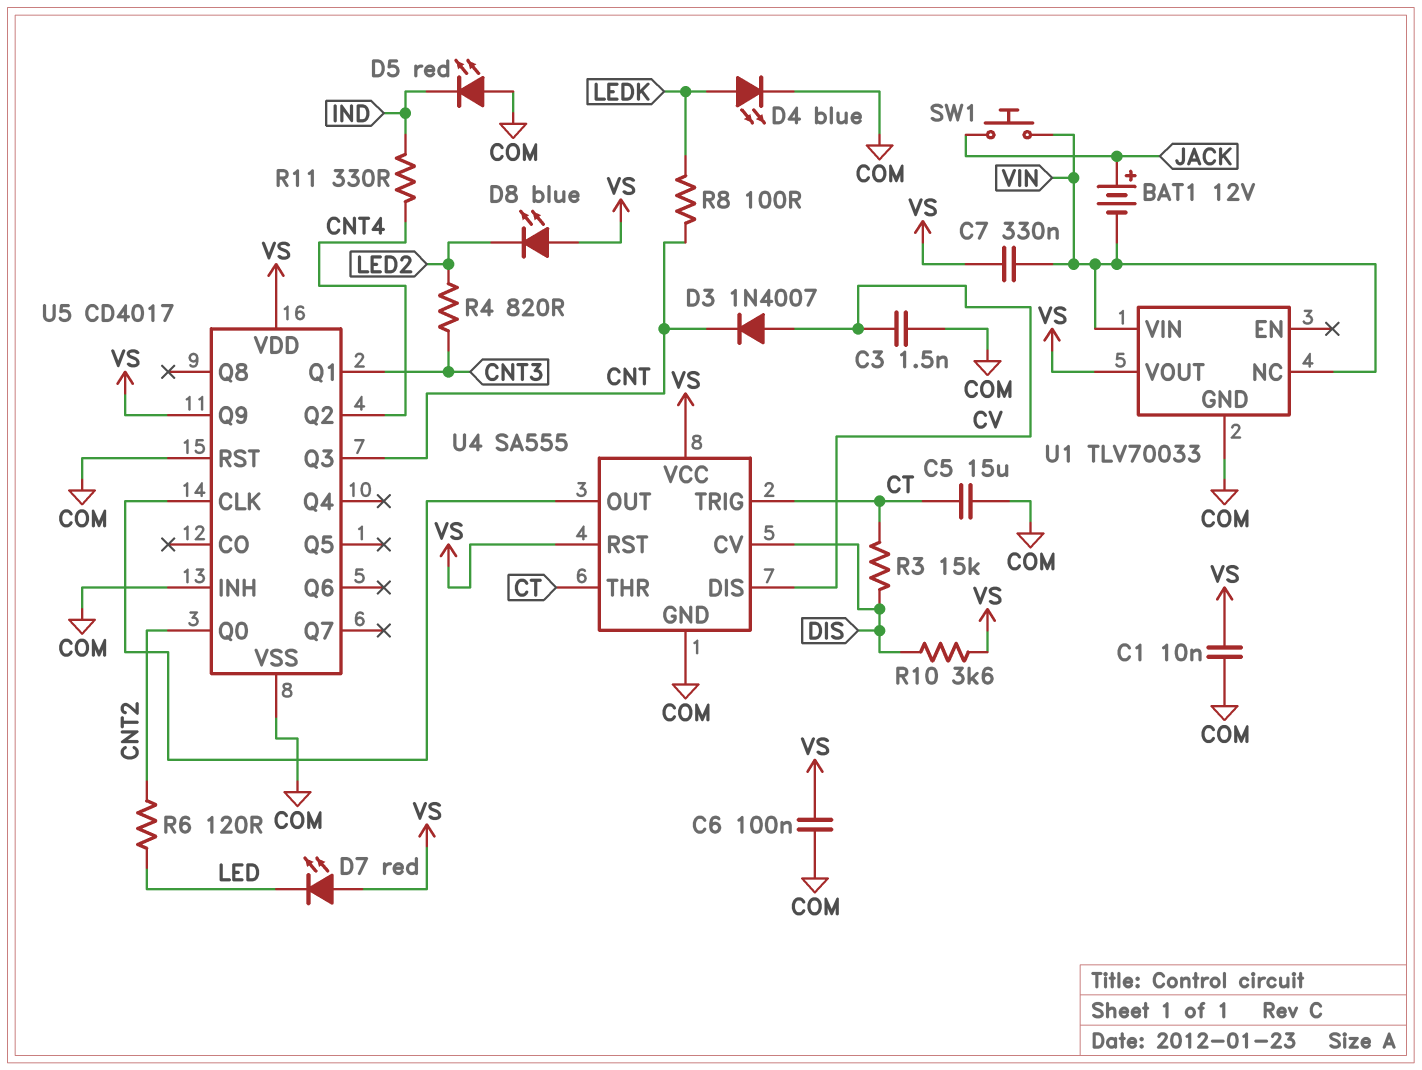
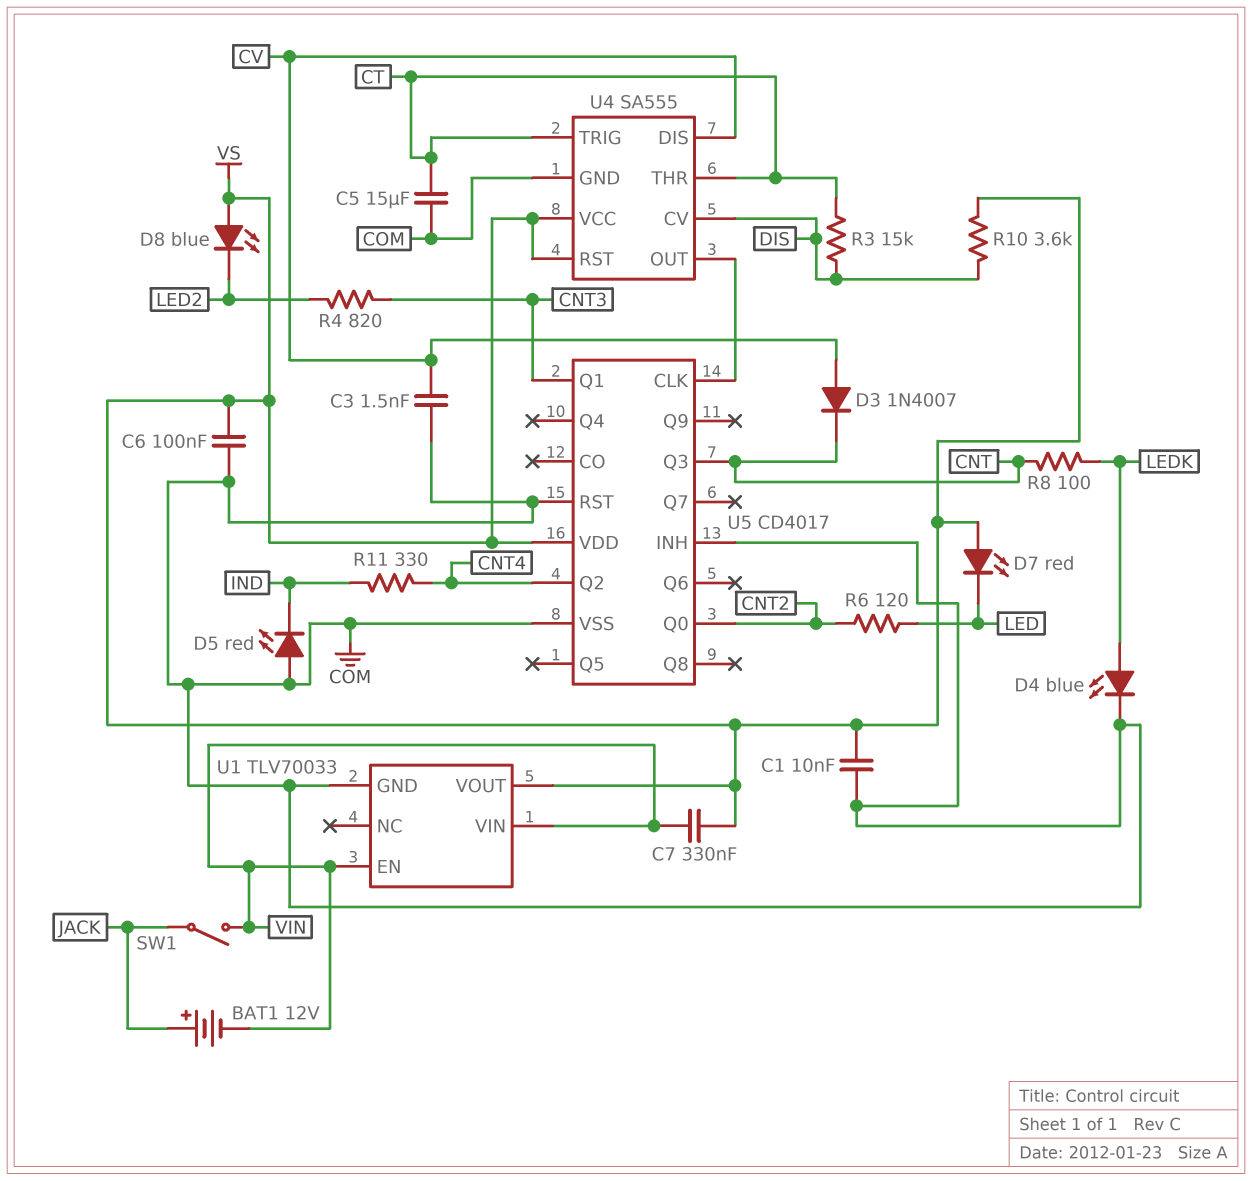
SW1: button (JACK, VIN) -> switch (JACK, VIN)
U1 pin EN: none -> VIN
U1 pin NC: VIN -> none
U5 pin Q9: VS -> none

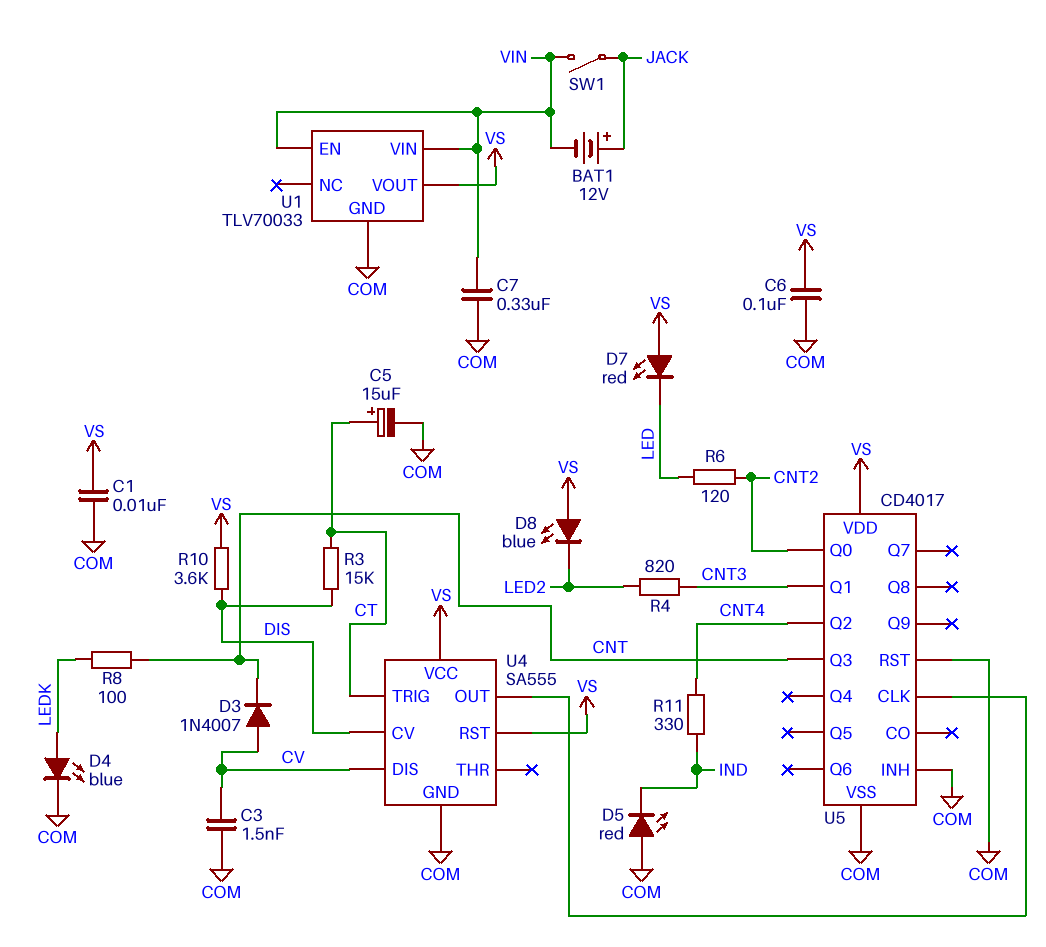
C5: 15uF (COM, CT) -> 15uF (plus CT, minus COM)
C7: 330nF (VIN, VS) -> 330nF (COM, VIN)
U4 pin THR: CT -> none

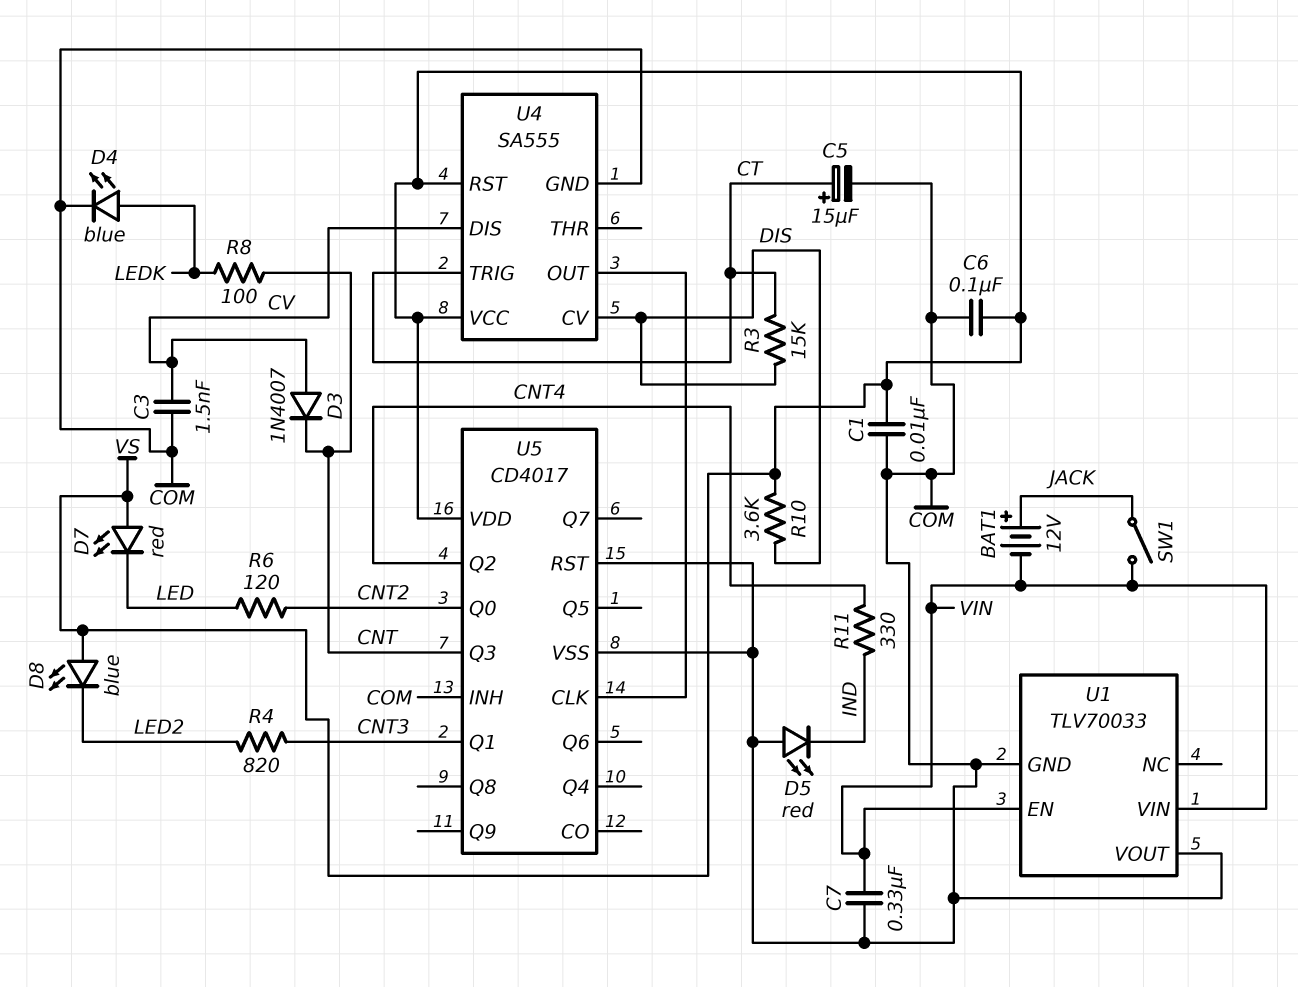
U1 pin VOUT: VS -> COM

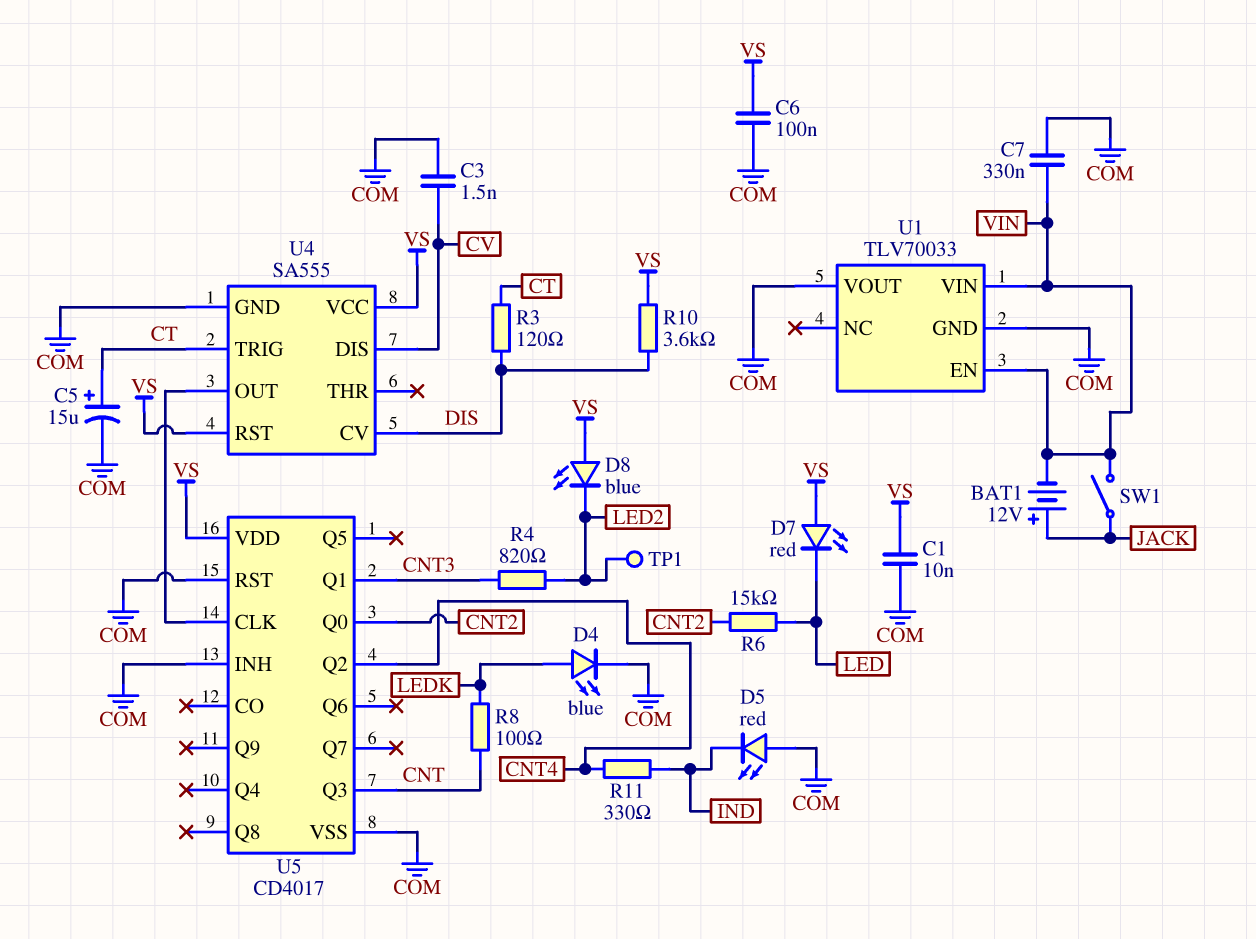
D3: diode 1N4007 (A CV, K CNT) -> none
R3: 15k (CT, DIS) -> 120 (CT, DIS)
R6: 120 (CNT2, LED) -> 15k (CNT2, LED)
TP1: none -> test point (LED2)

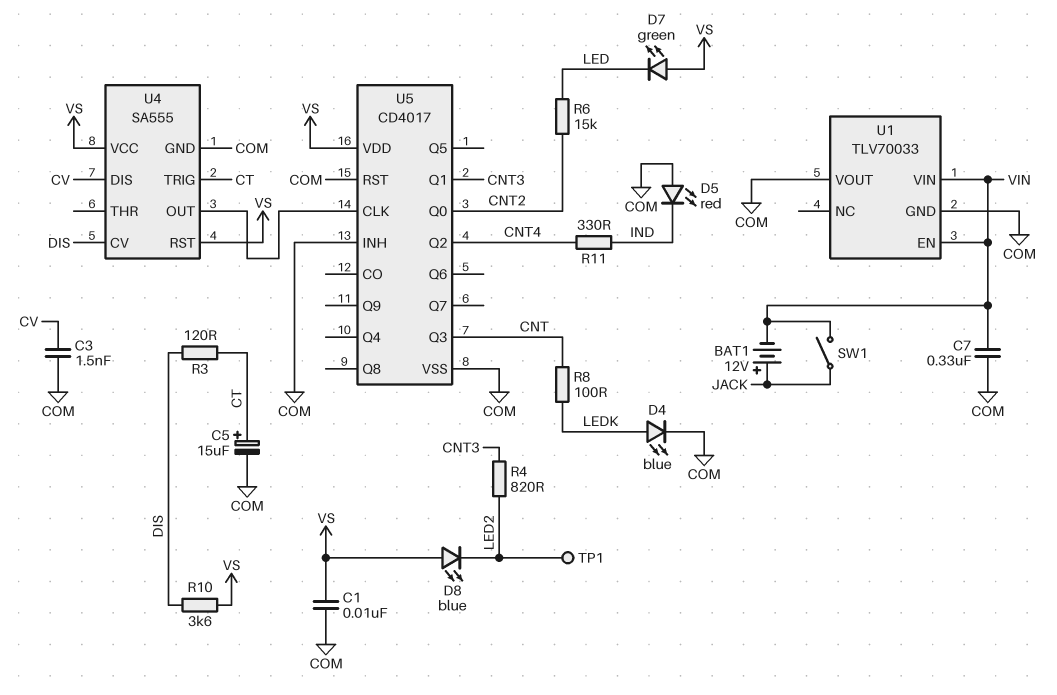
C6: 100nF (COM, VS) -> none
D7: LED red (A VS, K LED) -> LED green (A VS, K LED)

